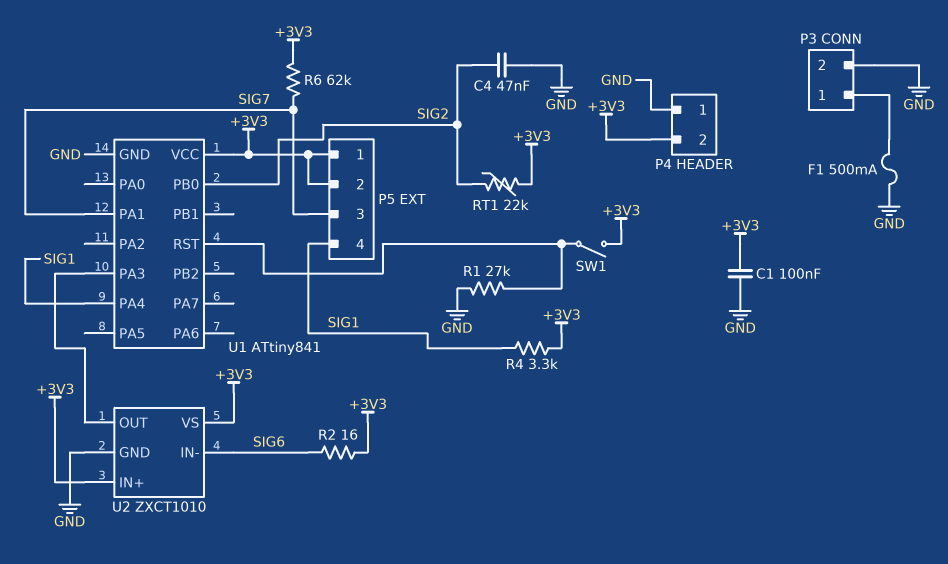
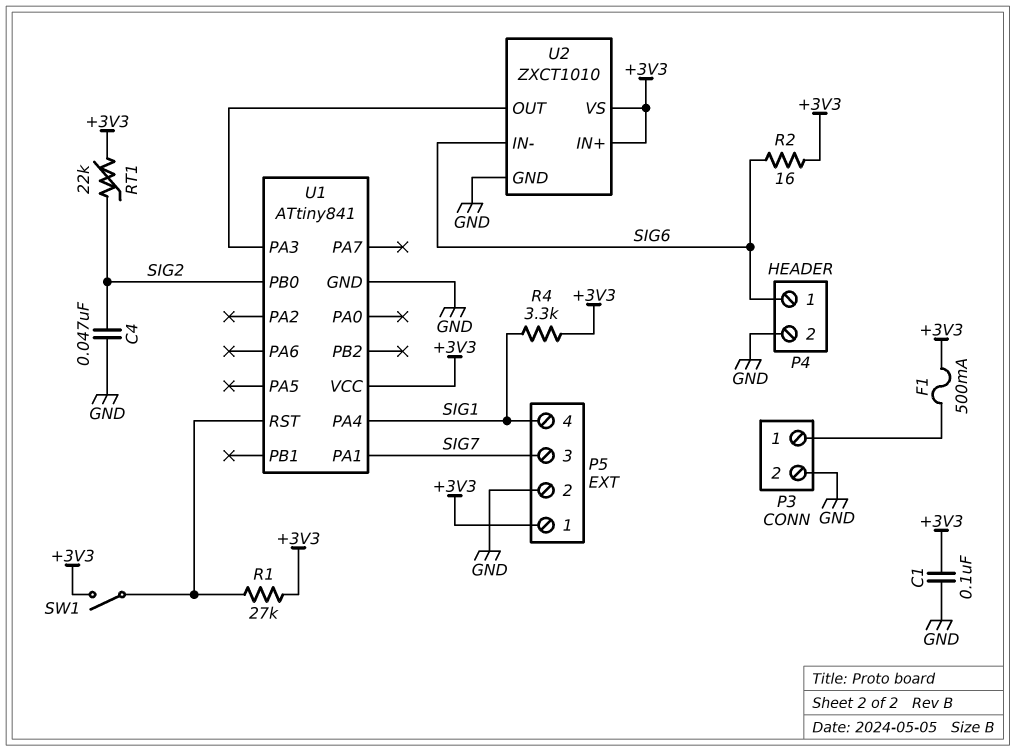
F1: 500mA (GND, P3/1) -> 500mA (+3V3, P3/1)
P4 pin 1: GND -> SIG6
P4 pin 2: +3V3 -> GND
P5 pin 2: +3V3 -> GND
R1: 27k (GND, U1/RST) -> 27k (+3V3, U1/RST)
R6: 62k (+3V3, SIG7) -> none

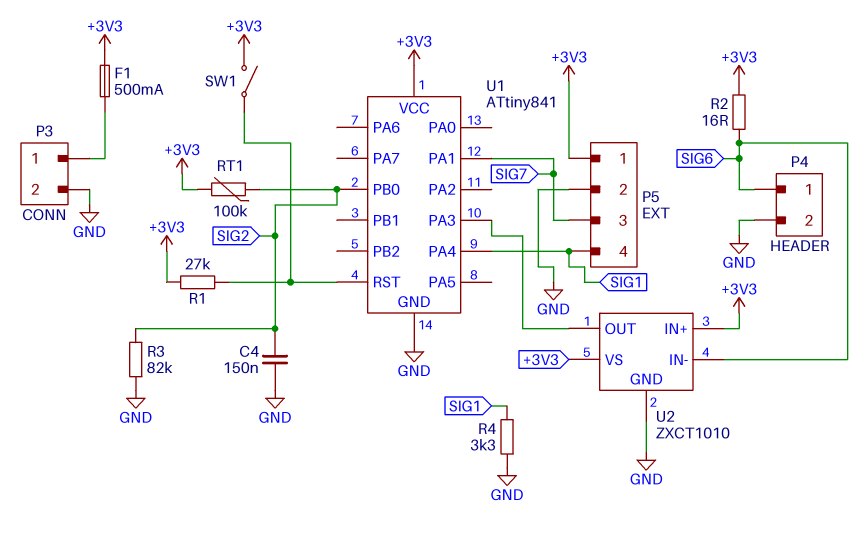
C1: 100nF (+3V3, GND) -> none
C4: 47nF (GND, SIG2) -> 150nF (GND, SIG2)
R3: none -> 82k (GND, SIG2)
R4: 3.3k (+3V3, SIG1) -> 3.3k (GND, SIG1)
RT1: 22k (+3V3, SIG2) -> 100k (+3V3, SIG2)

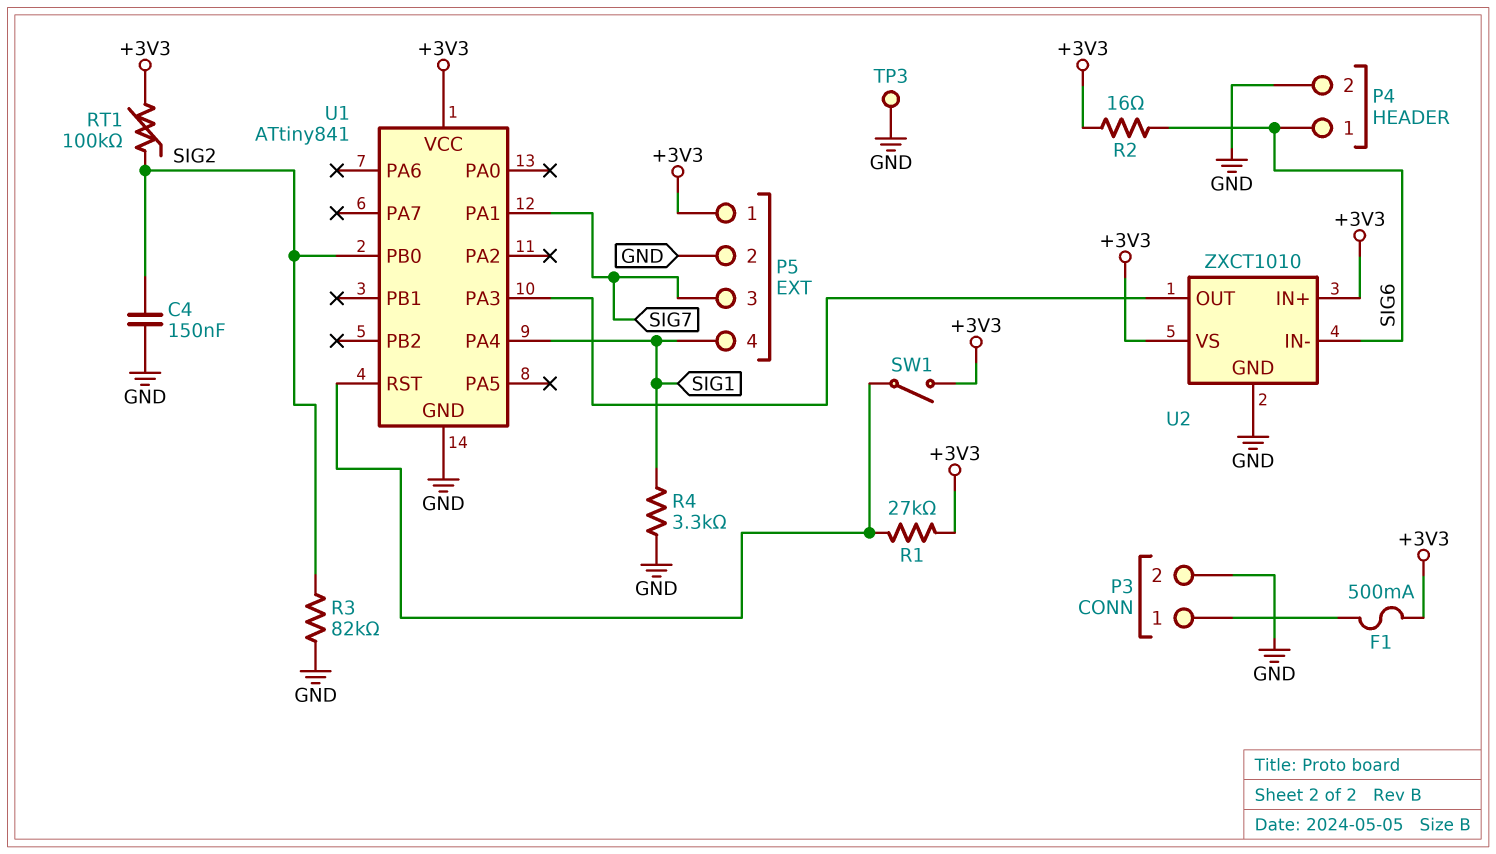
TP3: none -> test point (GND)

